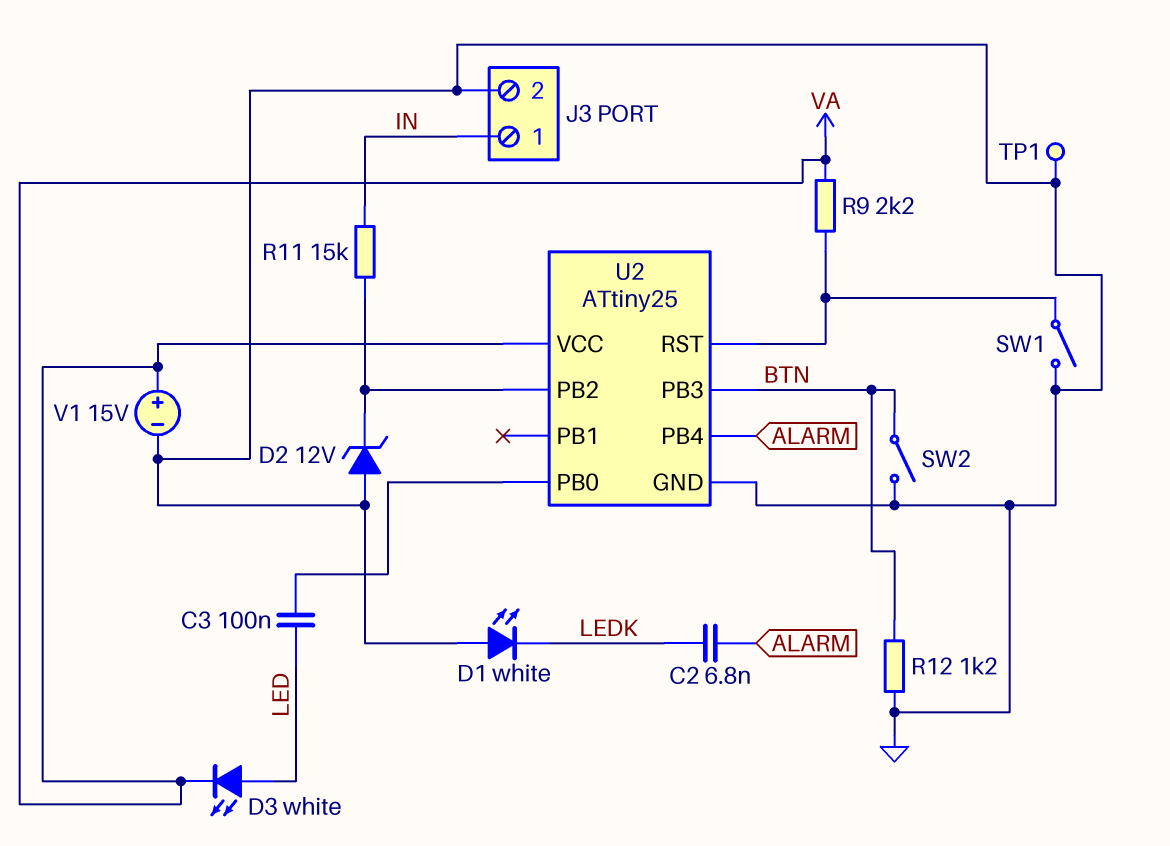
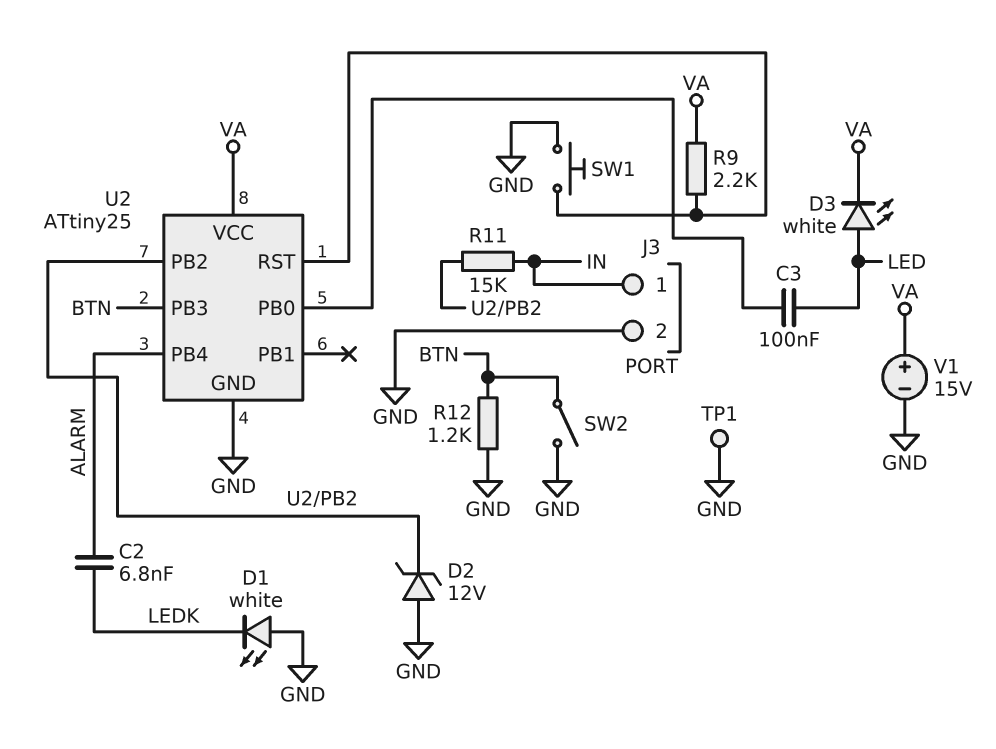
SW1: switch (GND, U2/RST) -> button (GND, U2/RST)

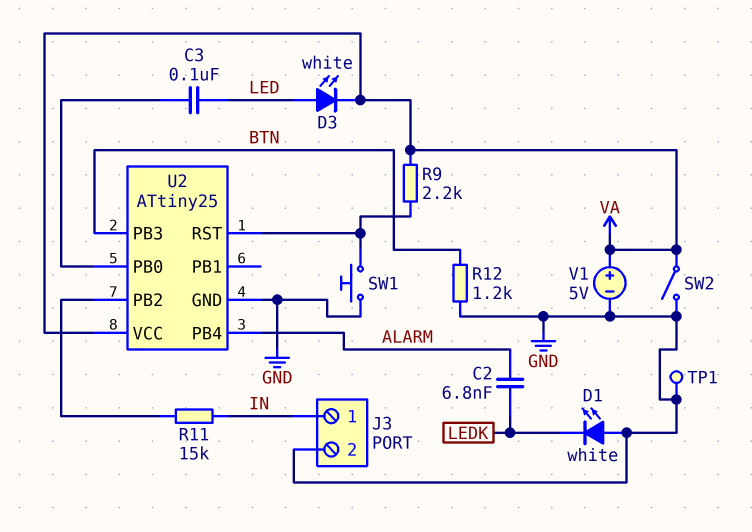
D2: zener 12V (A GND, K U2/PB2) -> none
SW2: switch (BTN, GND) -> switch (GND, VA)
V1: 15V (plus VA, minus GND) -> 5V (plus VA, minus GND)

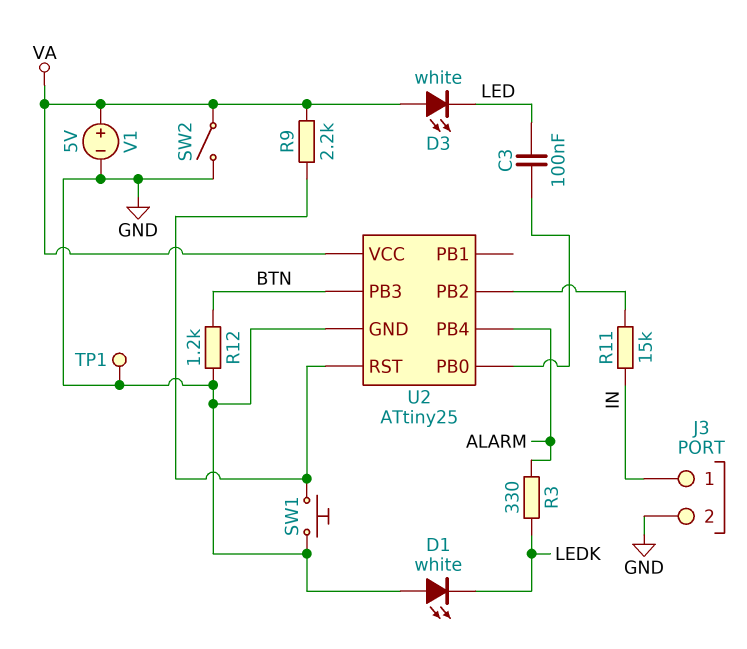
C2: 6.8nF (ALARM, LEDK) -> none
D3: LED white (A LED, K VA) -> LED white (A VA, K LED)
R3: none -> 330 (ALARM, LEDK)

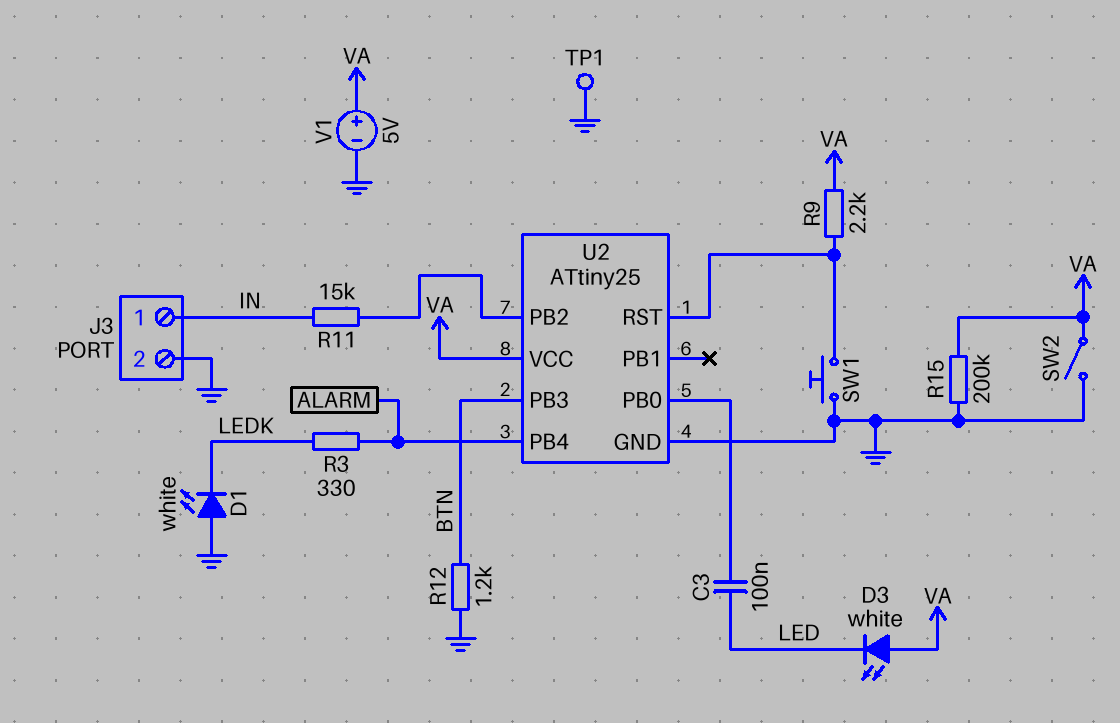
R15: none -> 200k (GND, VA)

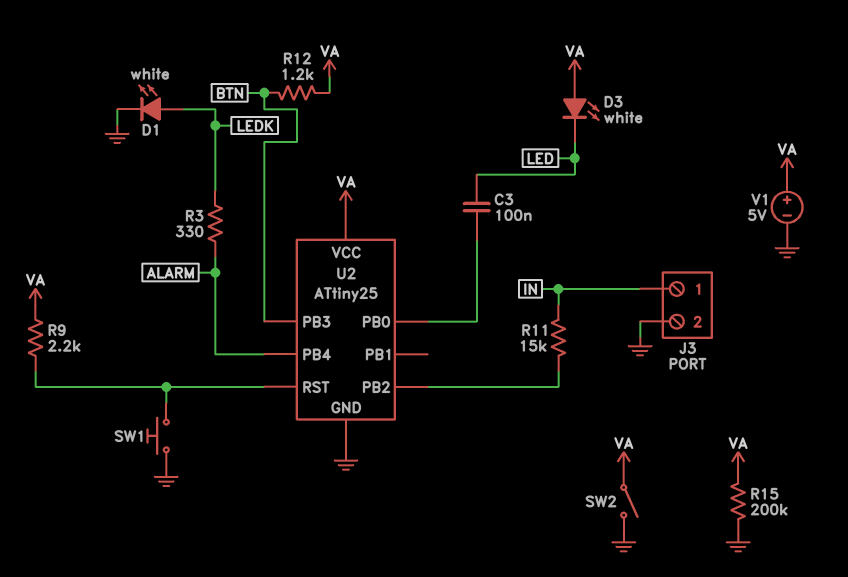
D1: LED white (A GND, K LEDK) -> LED white (A LEDK, K GND)
R12: 1.2k (BTN, GND) -> 1.2k (BTN, VA)
TP1: test point (GND) -> none

